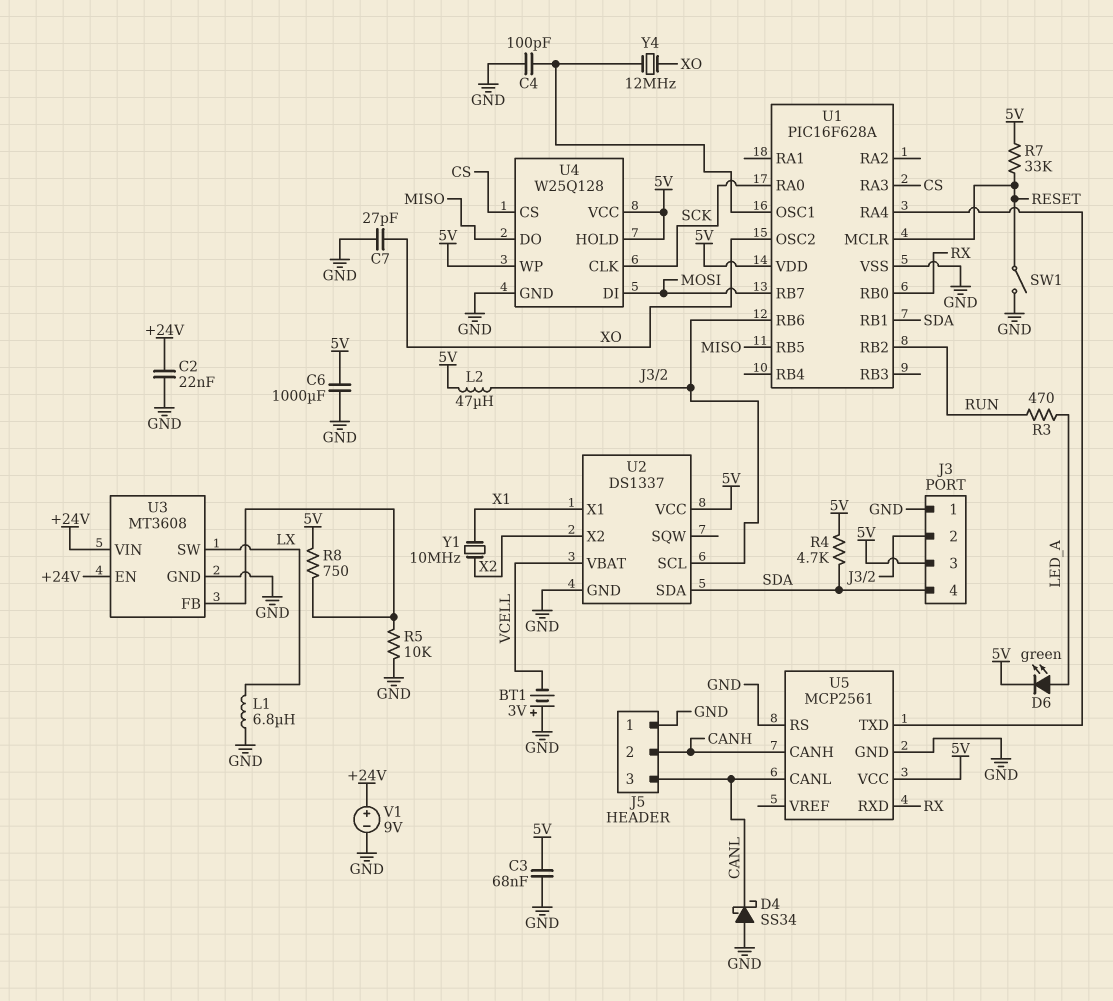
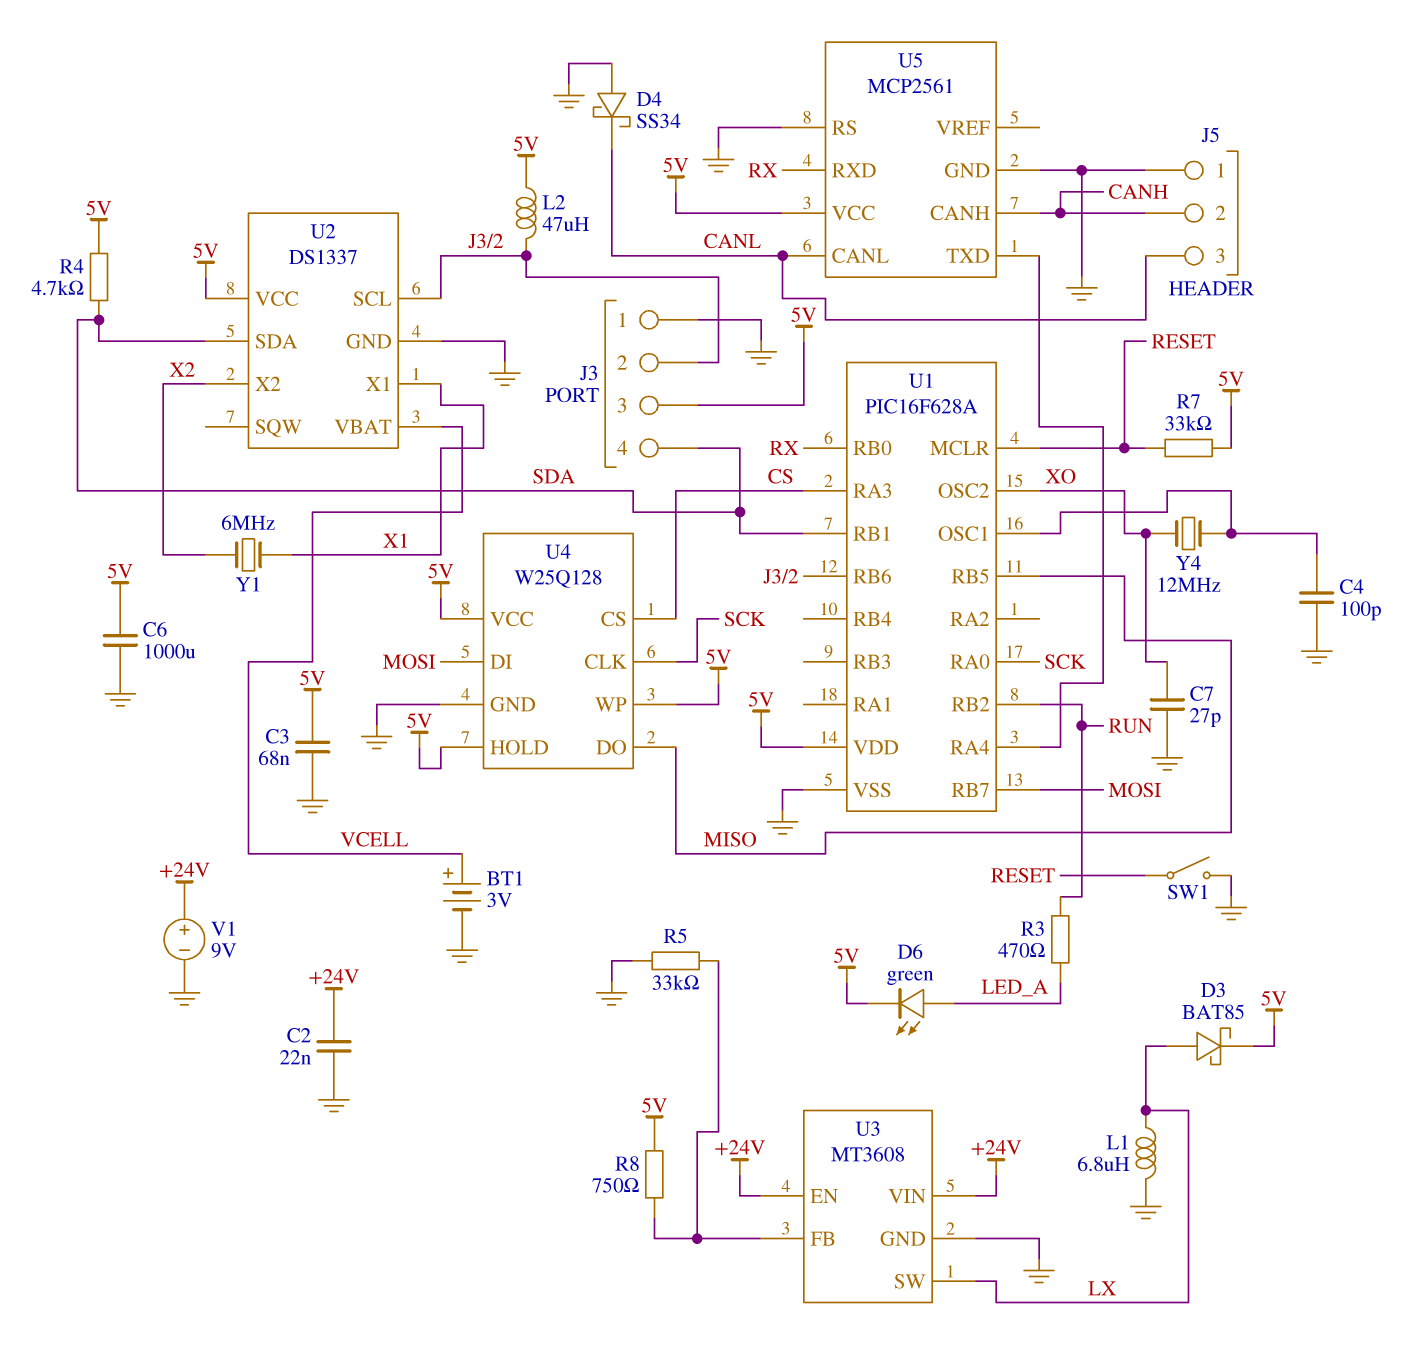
BT1: 3V (plus GND, minus VCELL) -> 3V (plus VCELL, minus GND)
D3: none -> schottky BAT85 (A LX, K 5V)
R5: 10k (GND, U3/FB) -> 33k (GND, U3/FB)
Y1: 10MHz (X1, X2) -> 6MHz (X1, X2)

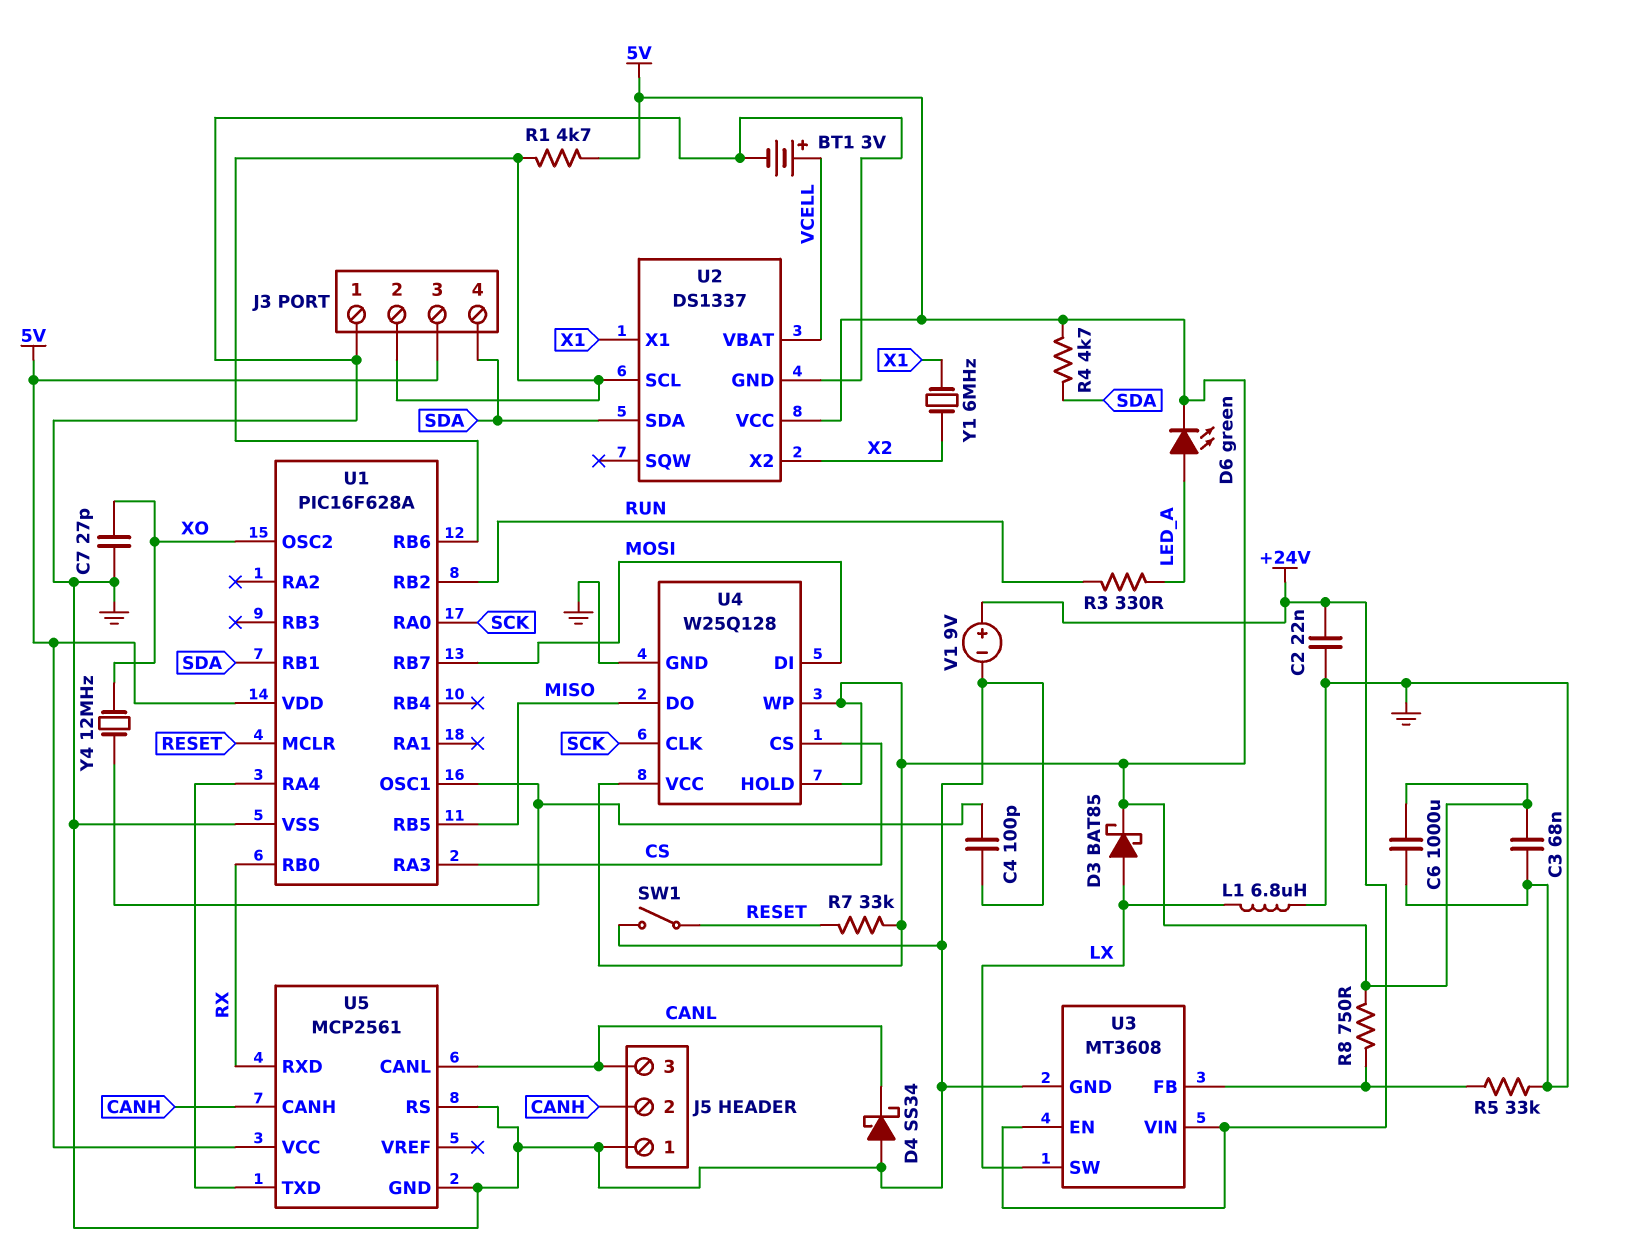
L2: 47uH (5V, J3/2) -> none
R1: none -> 4.7k (5V, J3/2)
R3: 470 (LED_A, RUN) -> 330 (LED_A, RUN)

